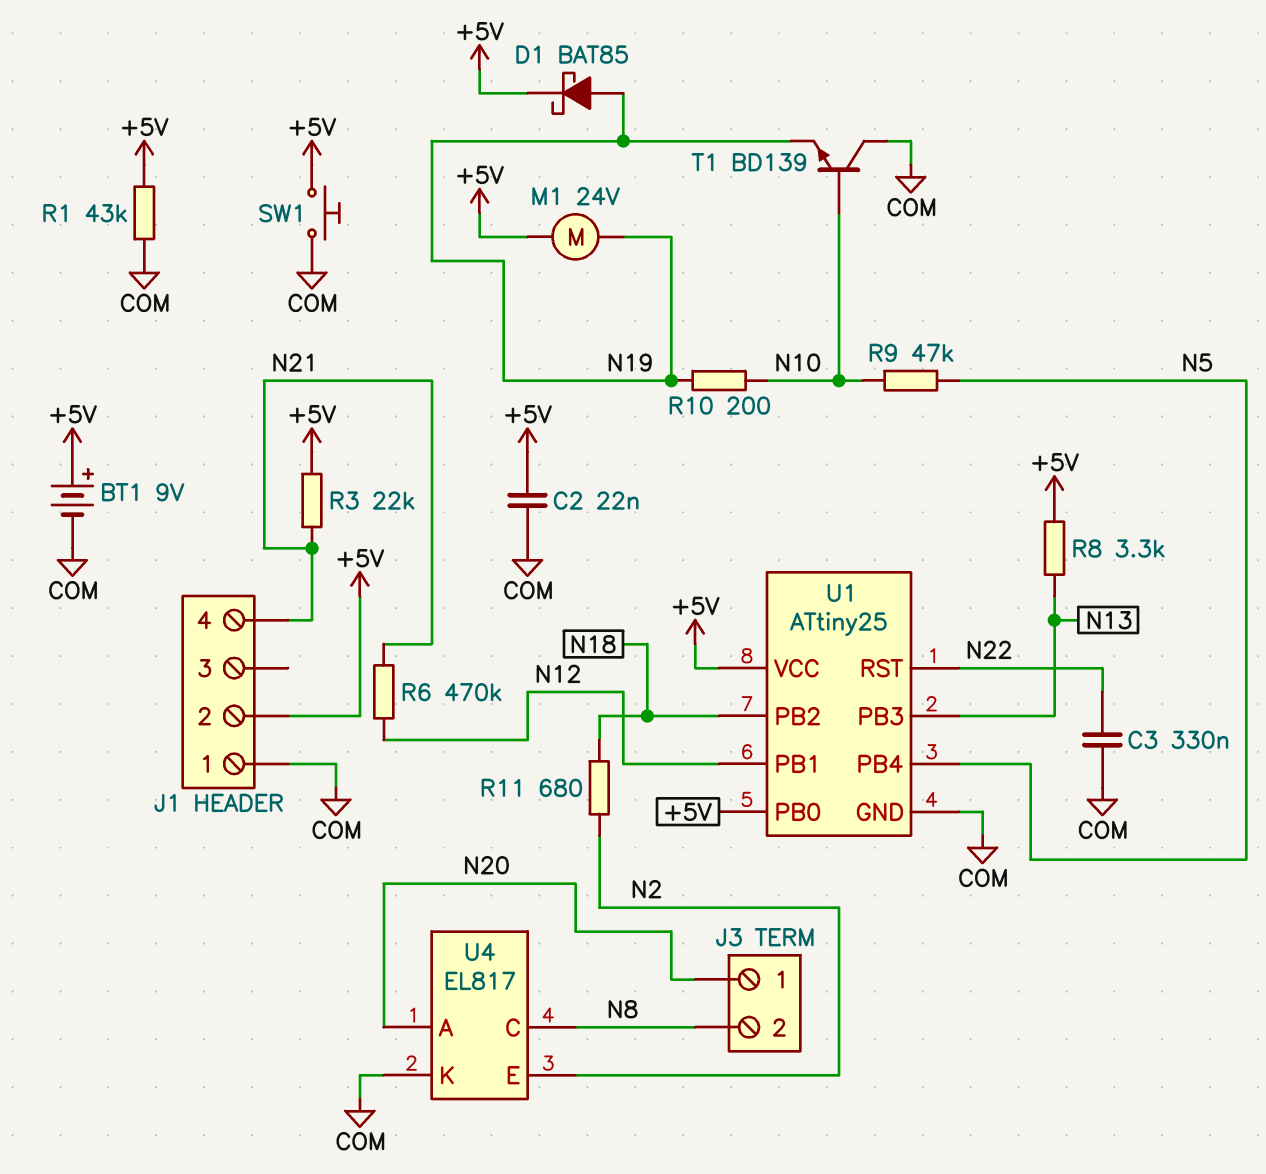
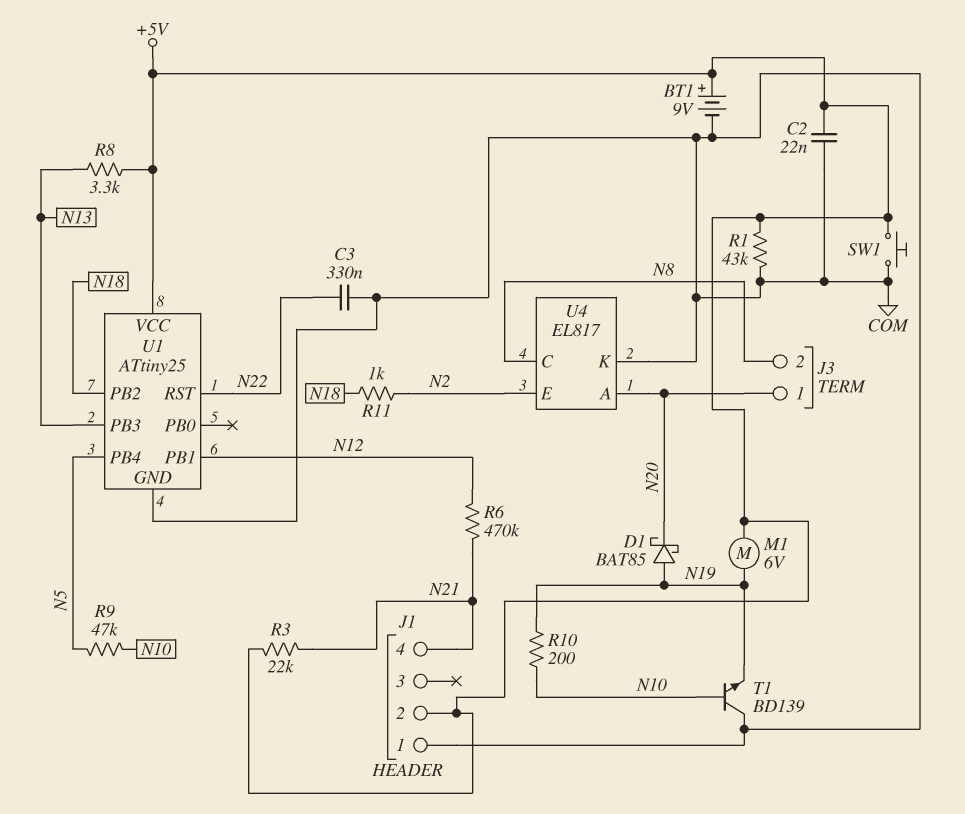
D1: schottky BAT85 (A N19, K +5V) -> schottky BAT85 (A N19, K N20)
M1: motor 24V (+5V, N19) -> motor 6V (+5V, N19)
R11: 680 (N2, N18) -> 1k (N2, N18)
U1 pin PB0: +5V -> none

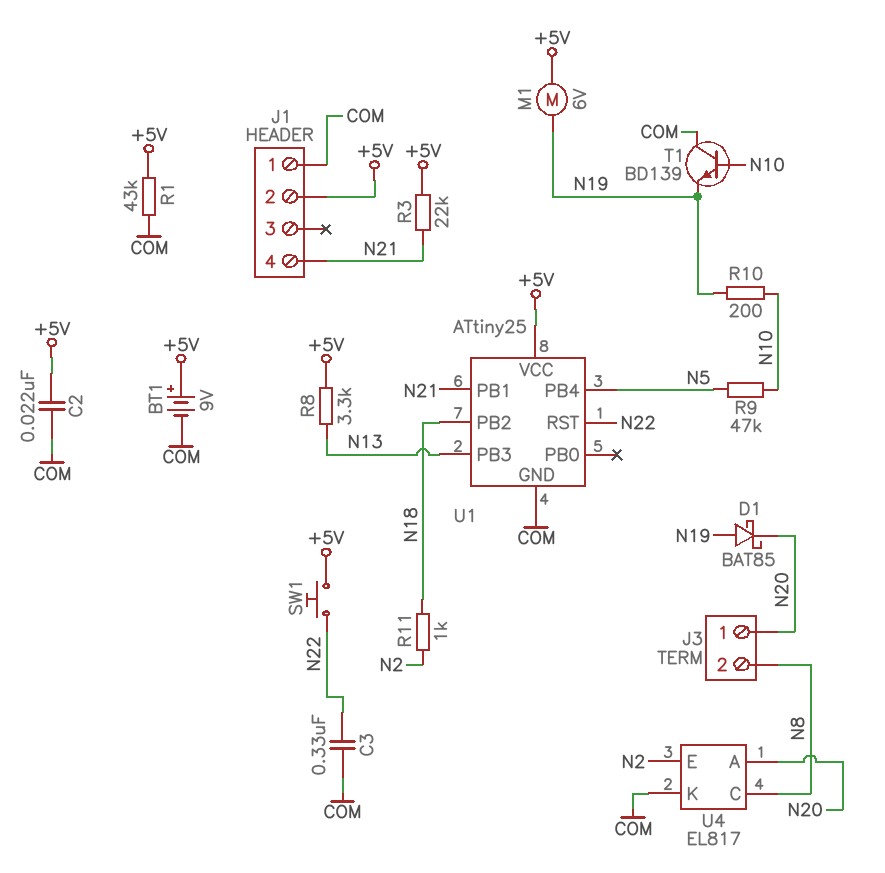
R6: 470k (N12, N21) -> none
SW1: button (+5V, COM) -> button (+5V, N22)
U1 pin PB1: N12 -> N21

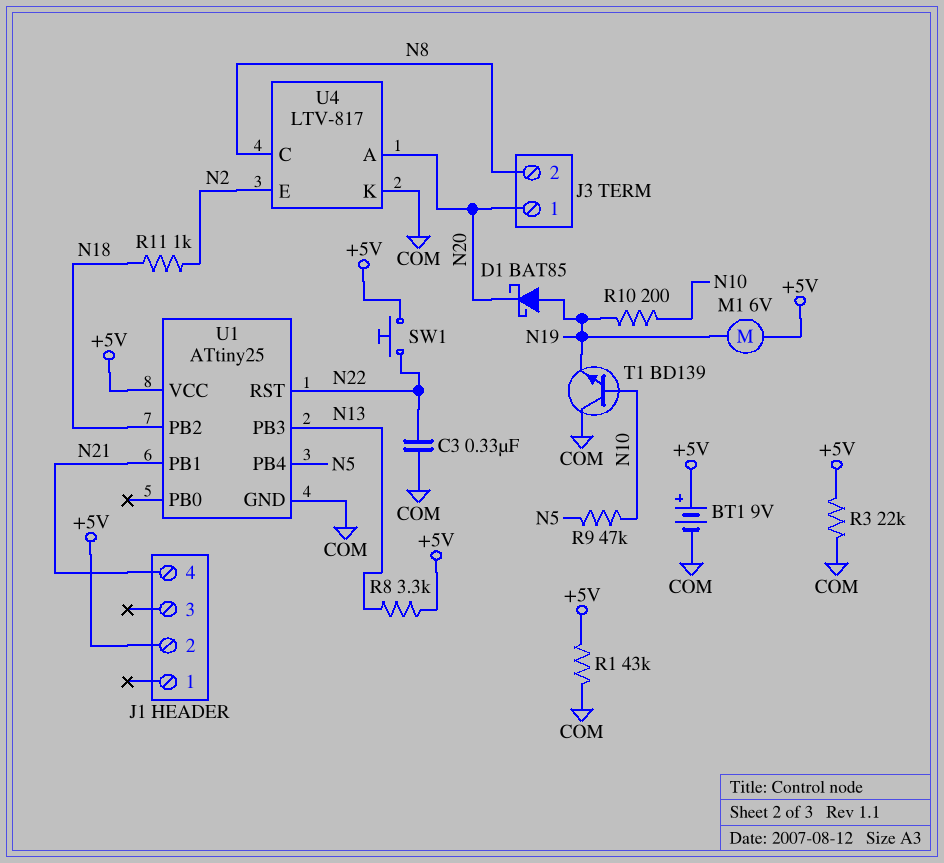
C2: 22nF (+5V, COM) -> none
J1 pin 1: COM -> none
R3: 22k (+5V, N21) -> 22k (+5V, COM)
U4: EL817 -> LTV-817

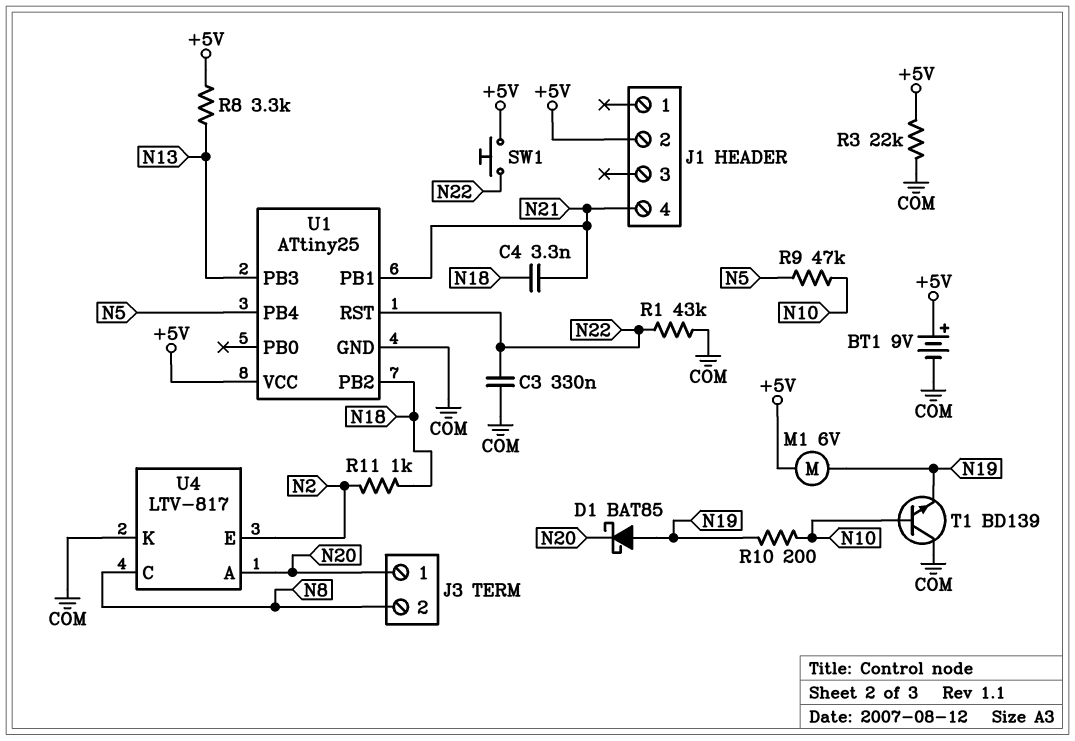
C4: none -> 3.3nF (N18, N21)
R1: 43k (+5V, COM) -> 43k (COM, N22)

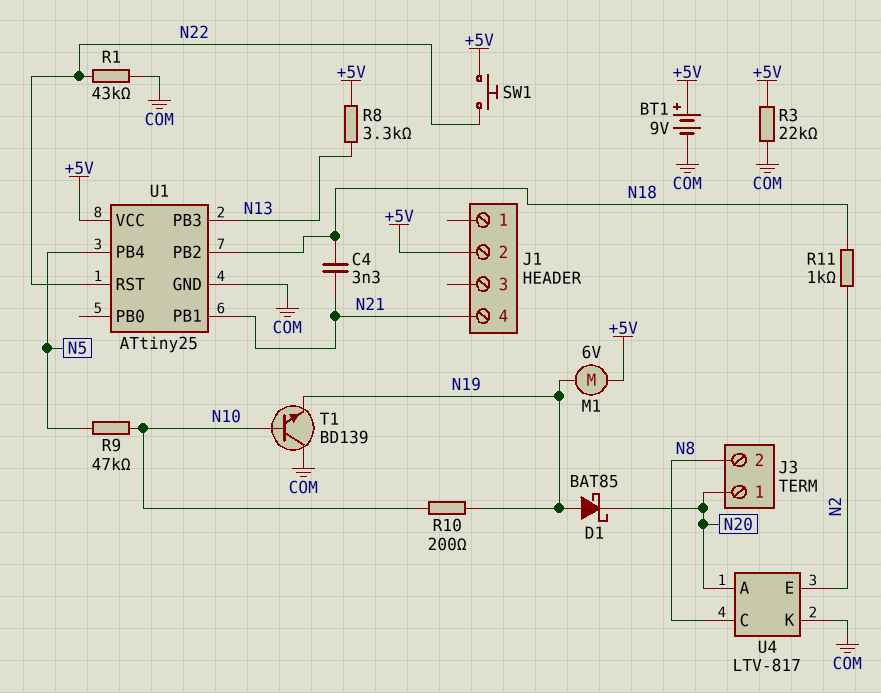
C3: 330nF (COM, N22) -> none

